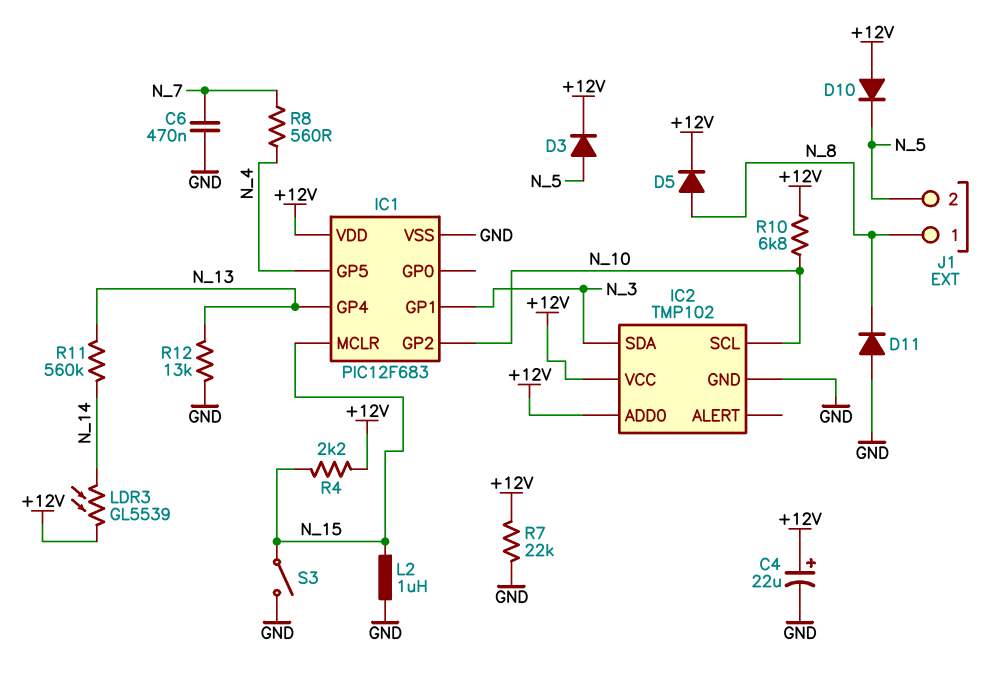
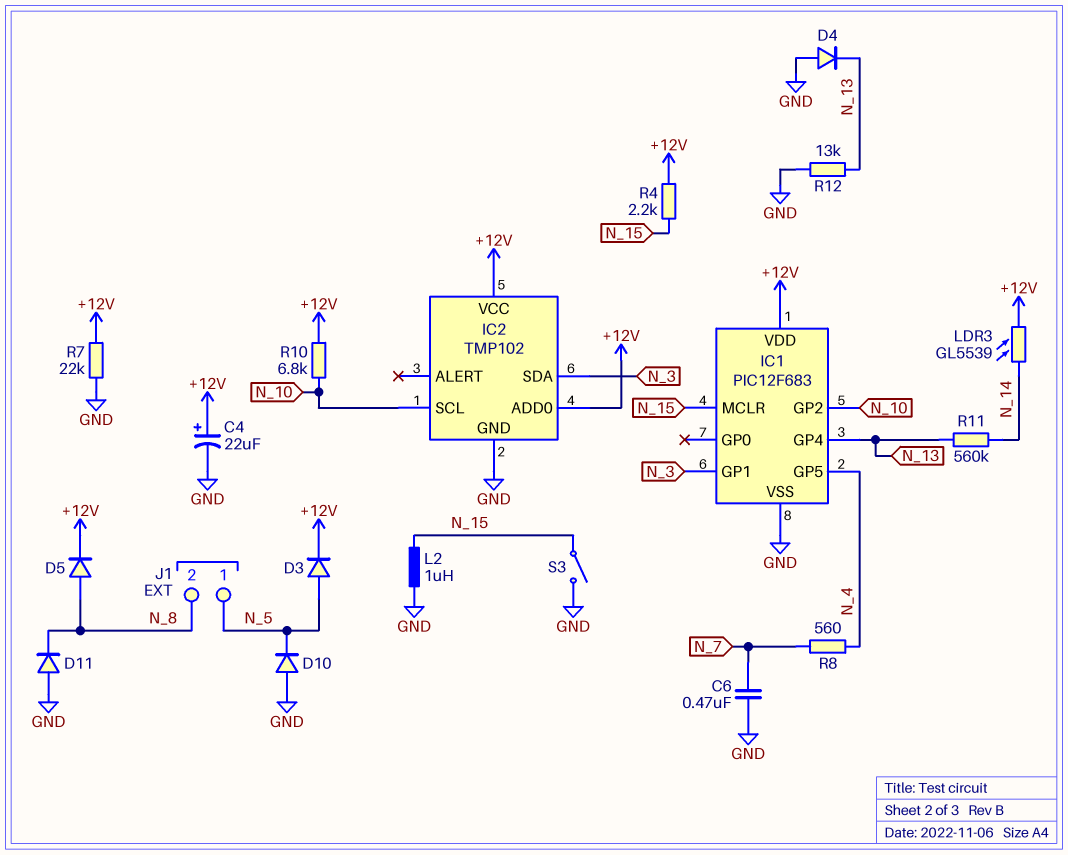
D4: none -> diode (A GND, K N_13)
D10: diode (A +12V, K N_5) -> diode (A GND, K N_5)
J1 pin 1: N_8 -> N_5
J1 pin 2: N_5 -> N_8

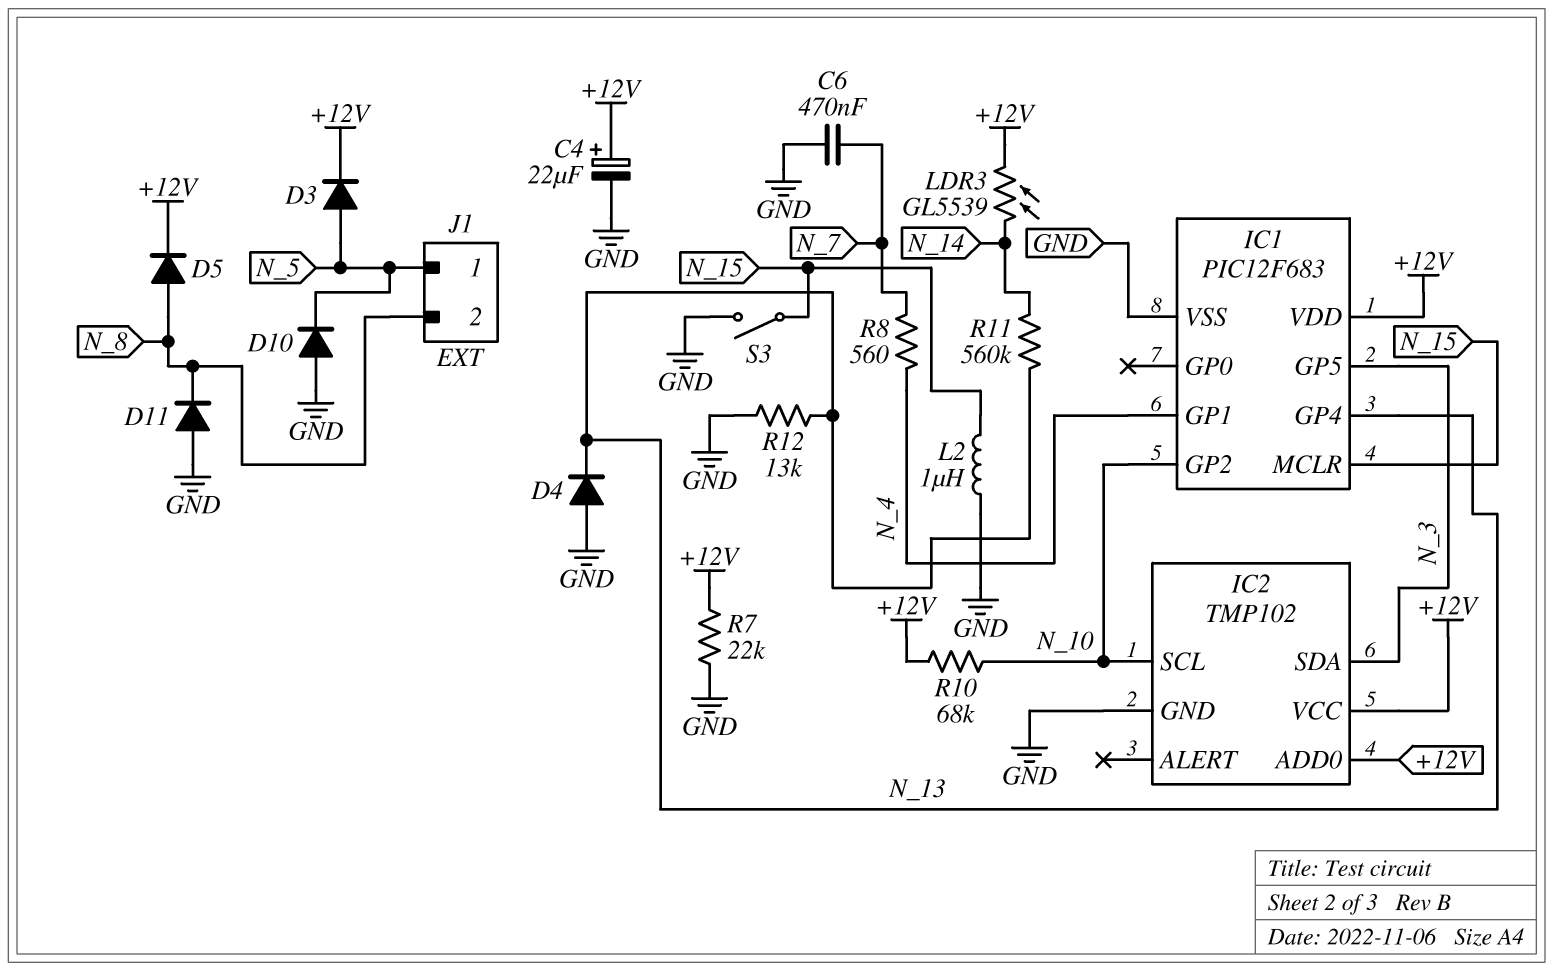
IC1 pin GP1: N_3 -> N_4
IC1 pin GP5: N_4 -> N_3
R4: 2.2k (+12V, N_15) -> none
R10: 6.8k (+12V, N_10) -> 68k (+12V, N_10)

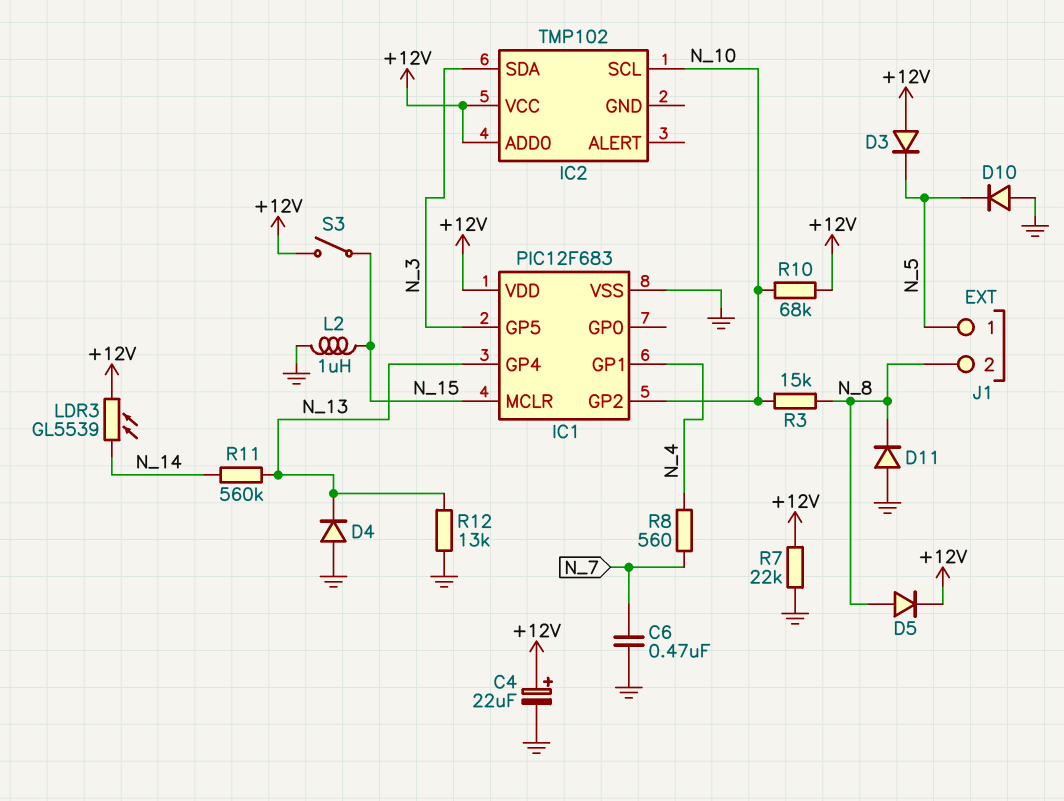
D3: diode (A N_5, K +12V) -> diode (A +12V, K N_5)
IC2 pin GND: GND -> none
R3: none -> 15k (N_8, N_10)
S3: switch (GND, N_15) -> switch (+12V, N_15)

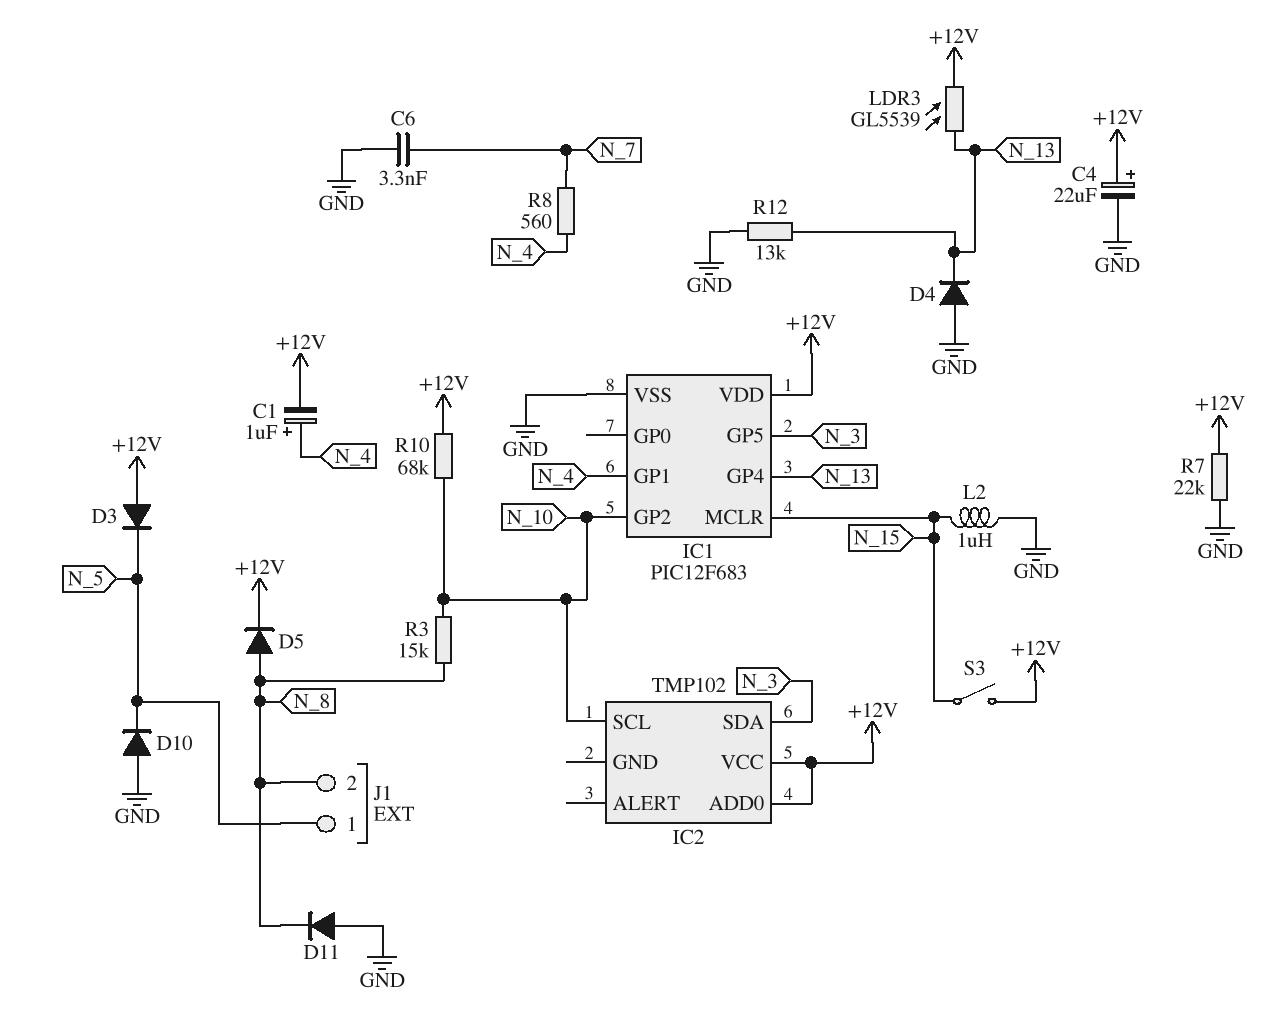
C1: none -> 1uF (plus N_4, minus +12V)
C6: 470nF (GND, N_7) -> 3.3nF (GND, N_7)
LDR3: GL5539 (+12V, N_14) -> GL5539 (+12V, N_13)
R11: 560k (N_13, N_14) -> none

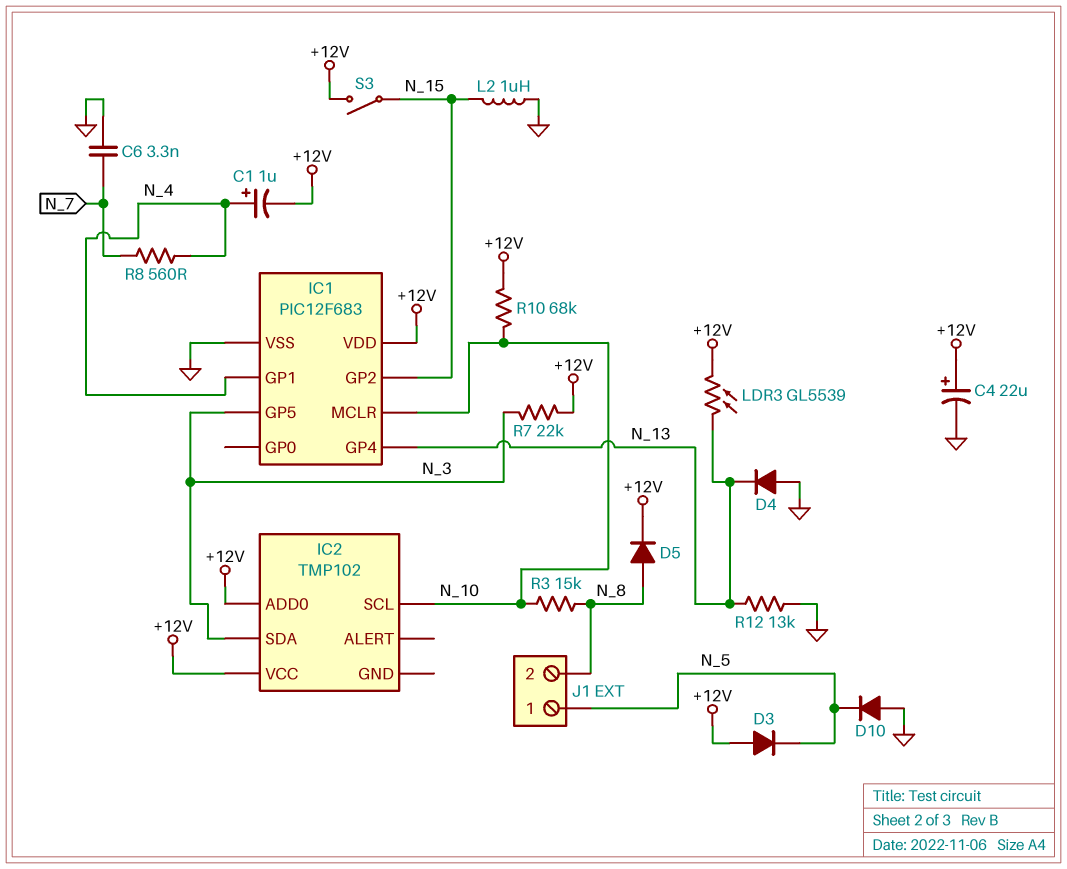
D11: diode (A GND, K N_8) -> none
IC1 pin GP2: N_10 -> N_15
IC1 pin MCLR: N_15 -> N_10
R7: 22k (+12V, GND) -> 22k (+12V, N_3)

